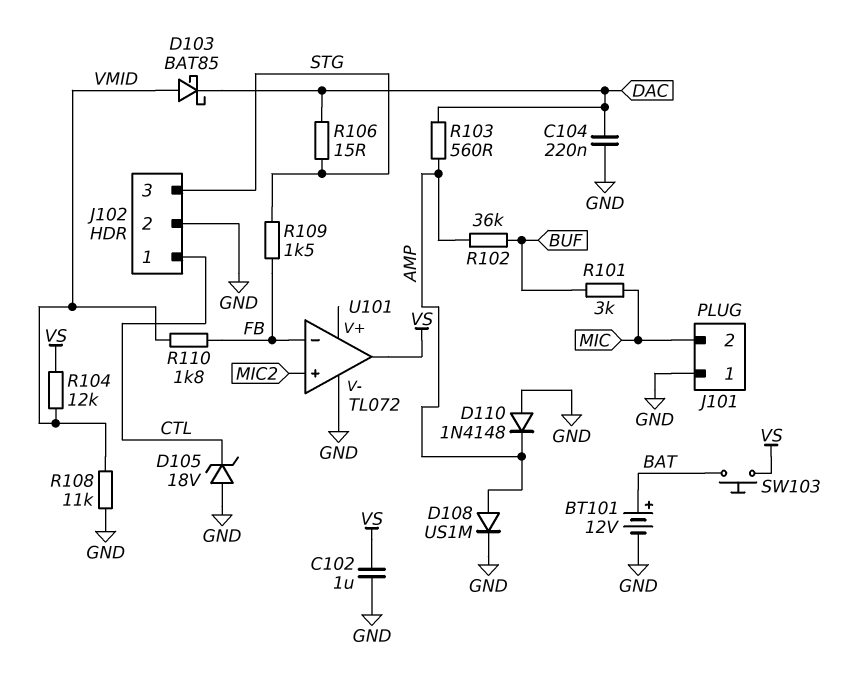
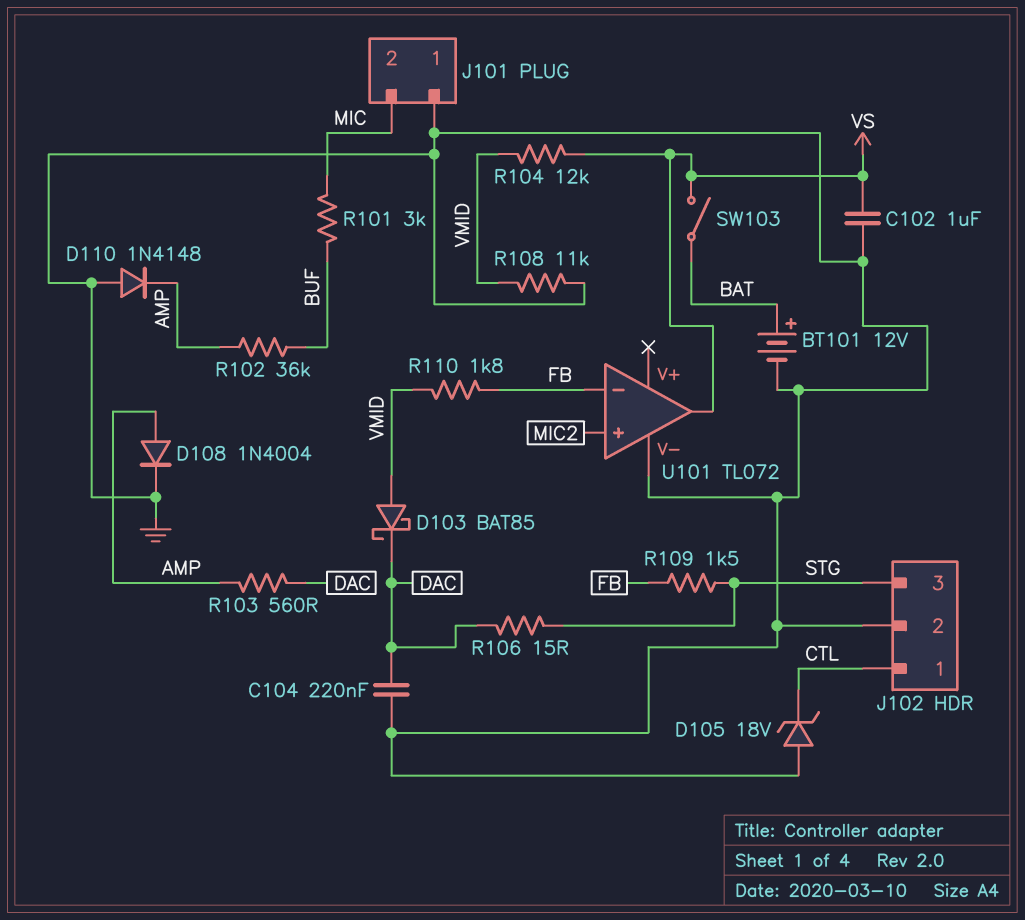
D108: diode US1M (A AMP, K GND) -> diode 1N4004 (A AMP, K GND)
SW103: button (BAT, VS) -> switch (BAT, VS)

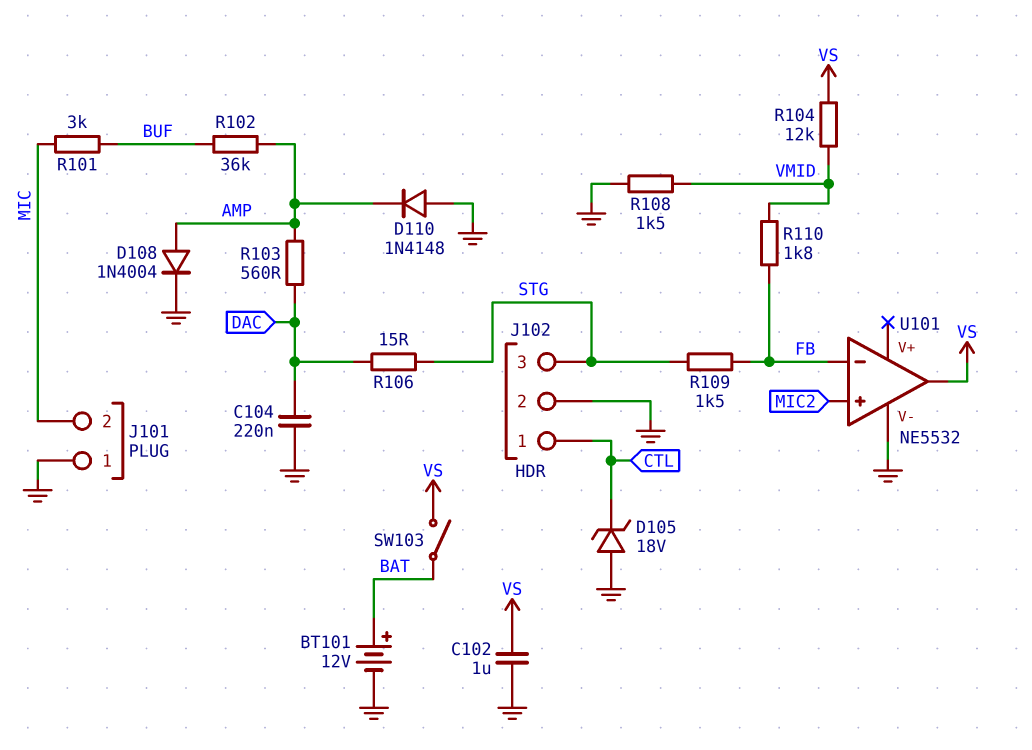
D103: schottky BAT85 (A VMID, K DAC) -> none
R108: 11k (GND, VMID) -> 1.5k (GND, VMID)
U101: TL072 -> NE5532

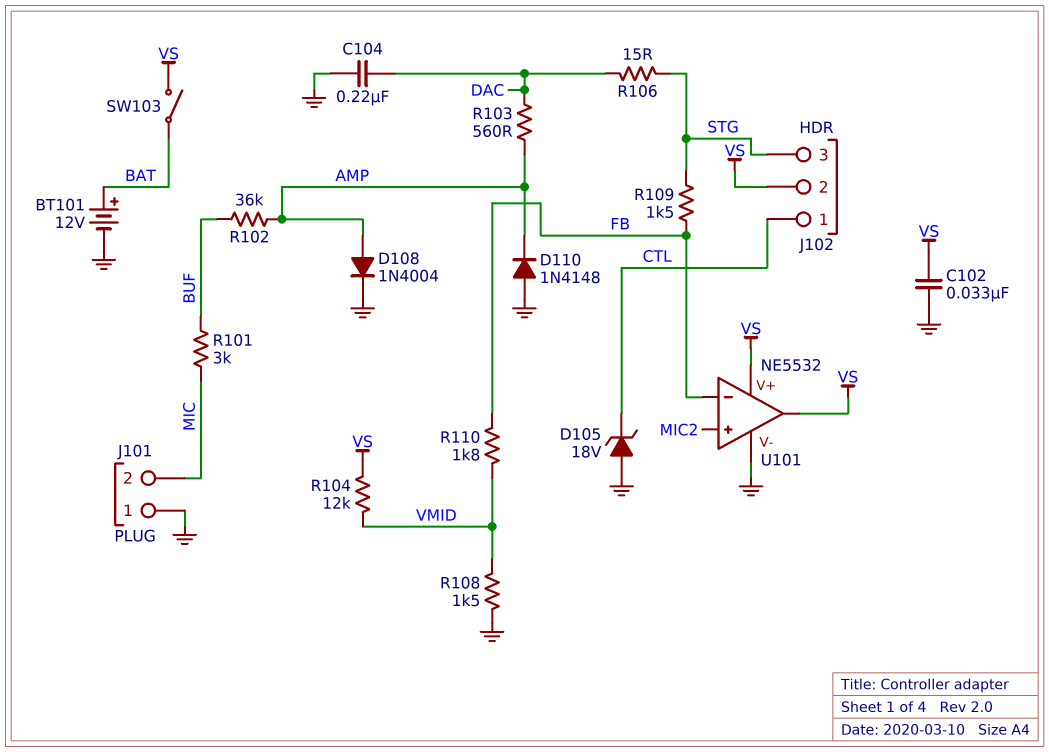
C102: 1uF (GND, VS) -> 33nF (GND, VS)
J102 pin 2: GND -> VS
U101 pin V+: none -> VS

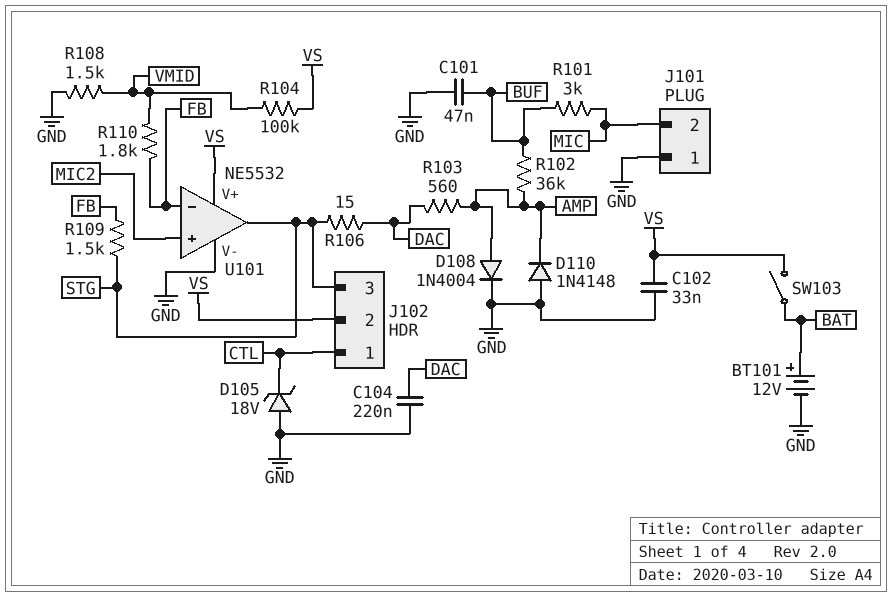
C101: none -> 47nF (BUF, GND)
R104: 12k (VMID, VS) -> 100k (VMID, VS)
U101 pin out: VS -> STG

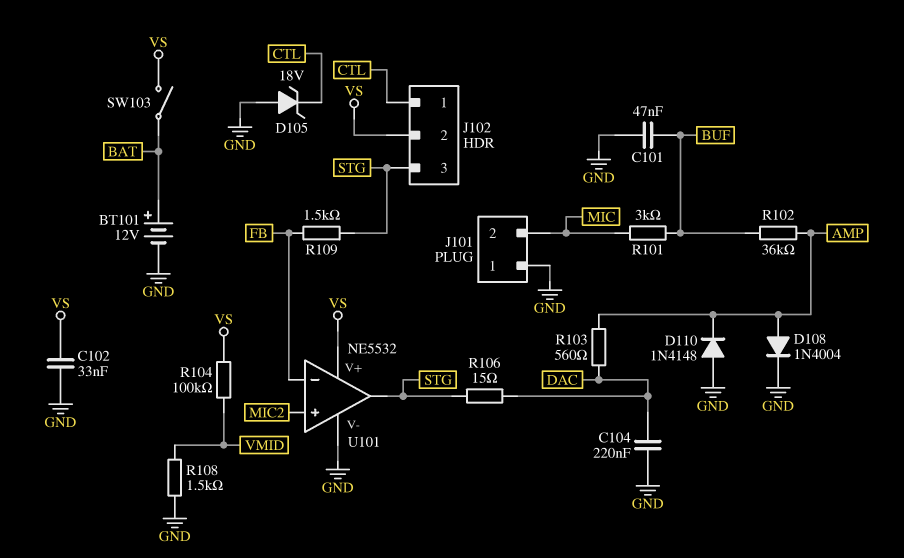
R110: 1.8k (FB, VMID) -> none

